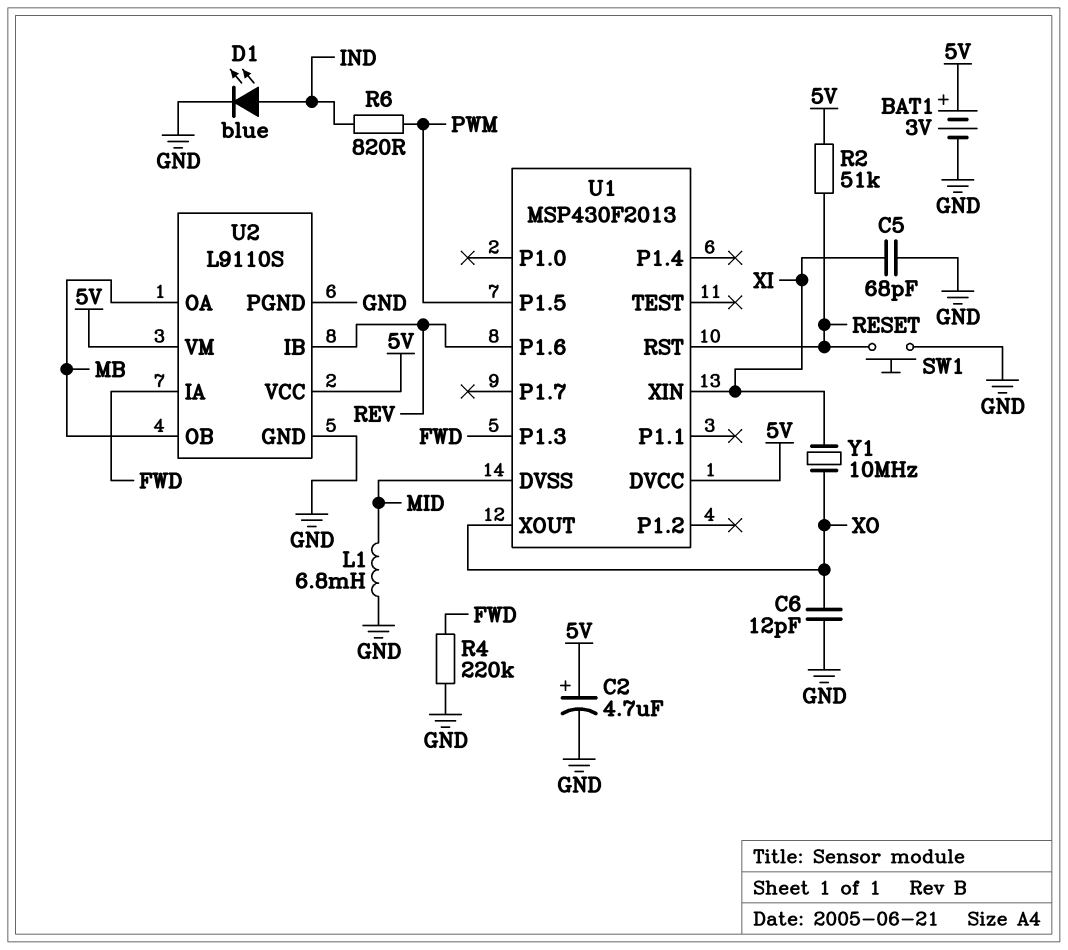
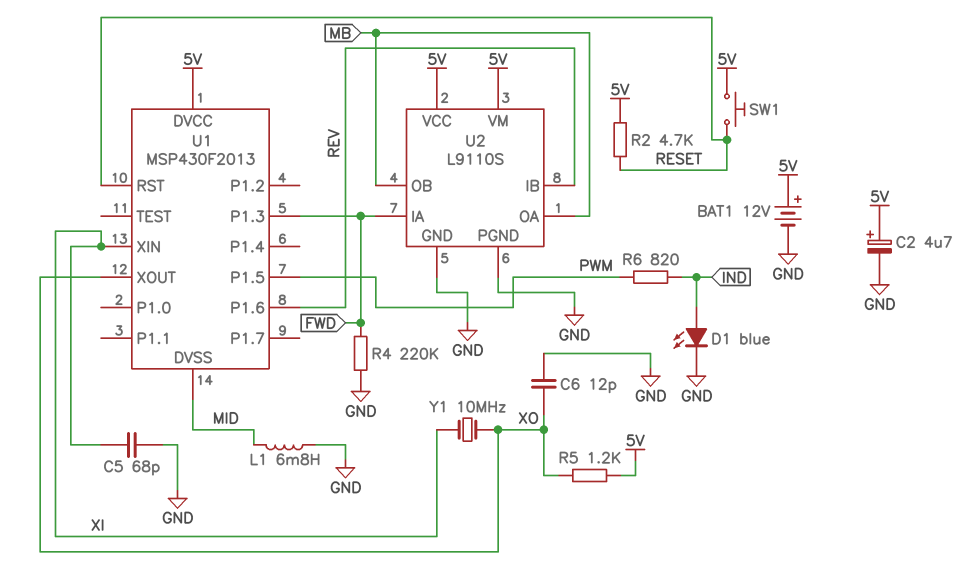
BAT1: 3V (plus 5V, minus GND) -> 12V (plus 5V, minus GND)
R2: 51k (5V, RESET) -> 4.7k (5V, RESET)
R5: none -> 1.2k (5V, XO)
SW1: button (GND, RESET) -> button (5V, RESET)

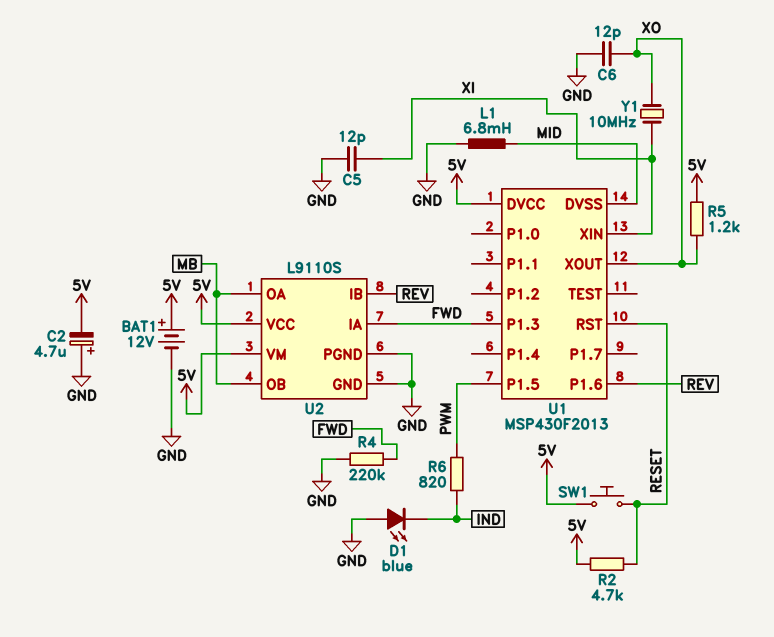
C2: 4.7uF (plus 5V, minus GND) -> 4.7uF (plus GND, minus 5V)
C5: 68pF (GND, XI) -> 12pF (GND, XI)
D1: LED blue (A IND, K GND) -> LED blue (A GND, K IND)

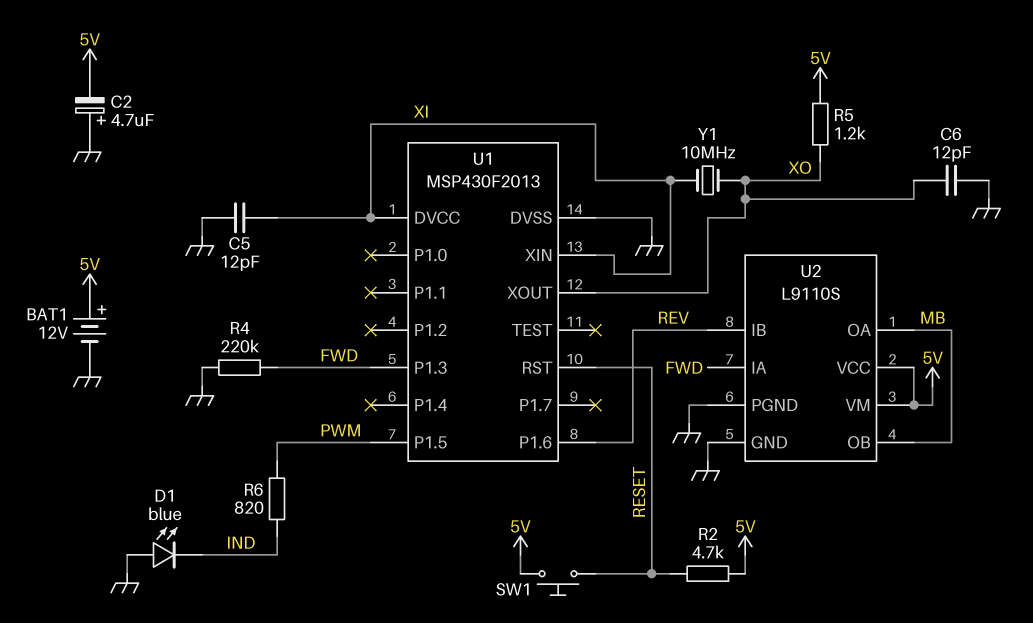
L1: 6.8mH (GND, MID) -> none
U1 pin DVCC: 5V -> XI
U1 pin DVSS: MID -> GND

